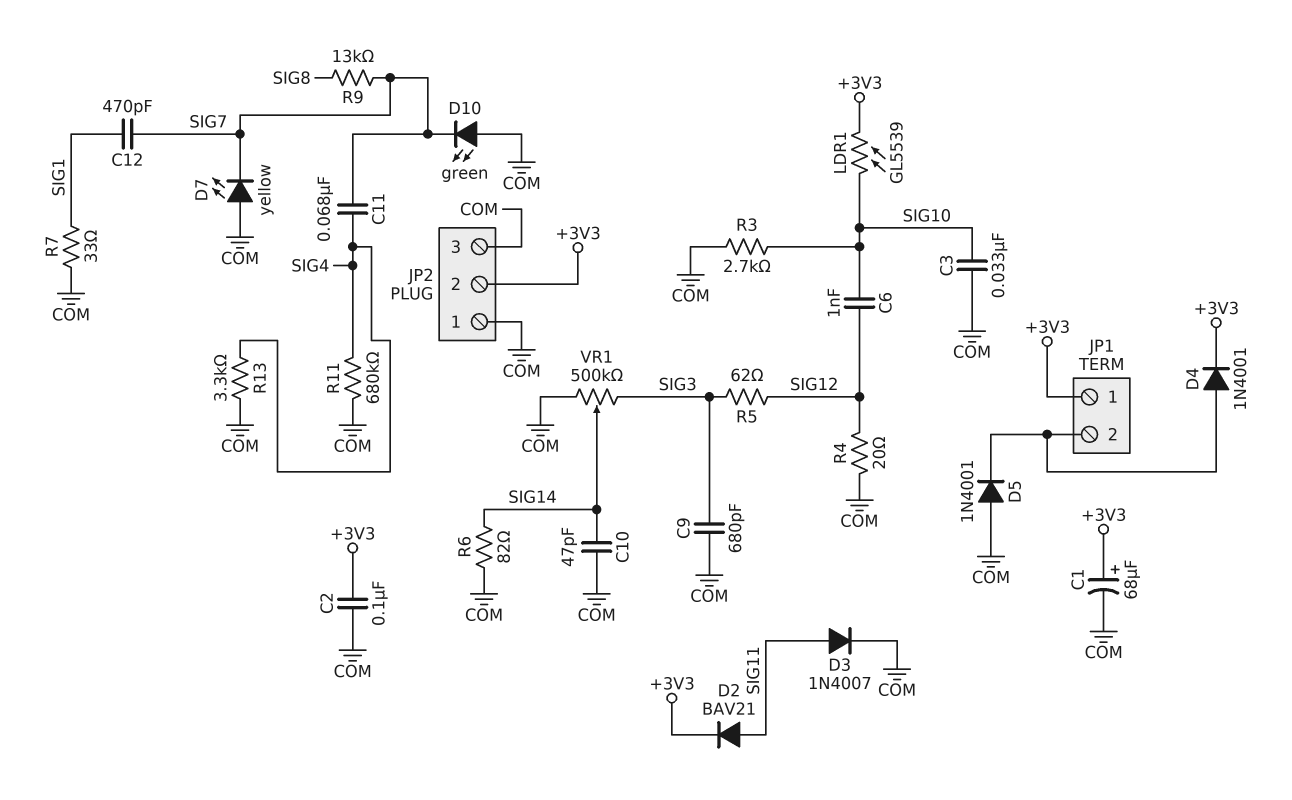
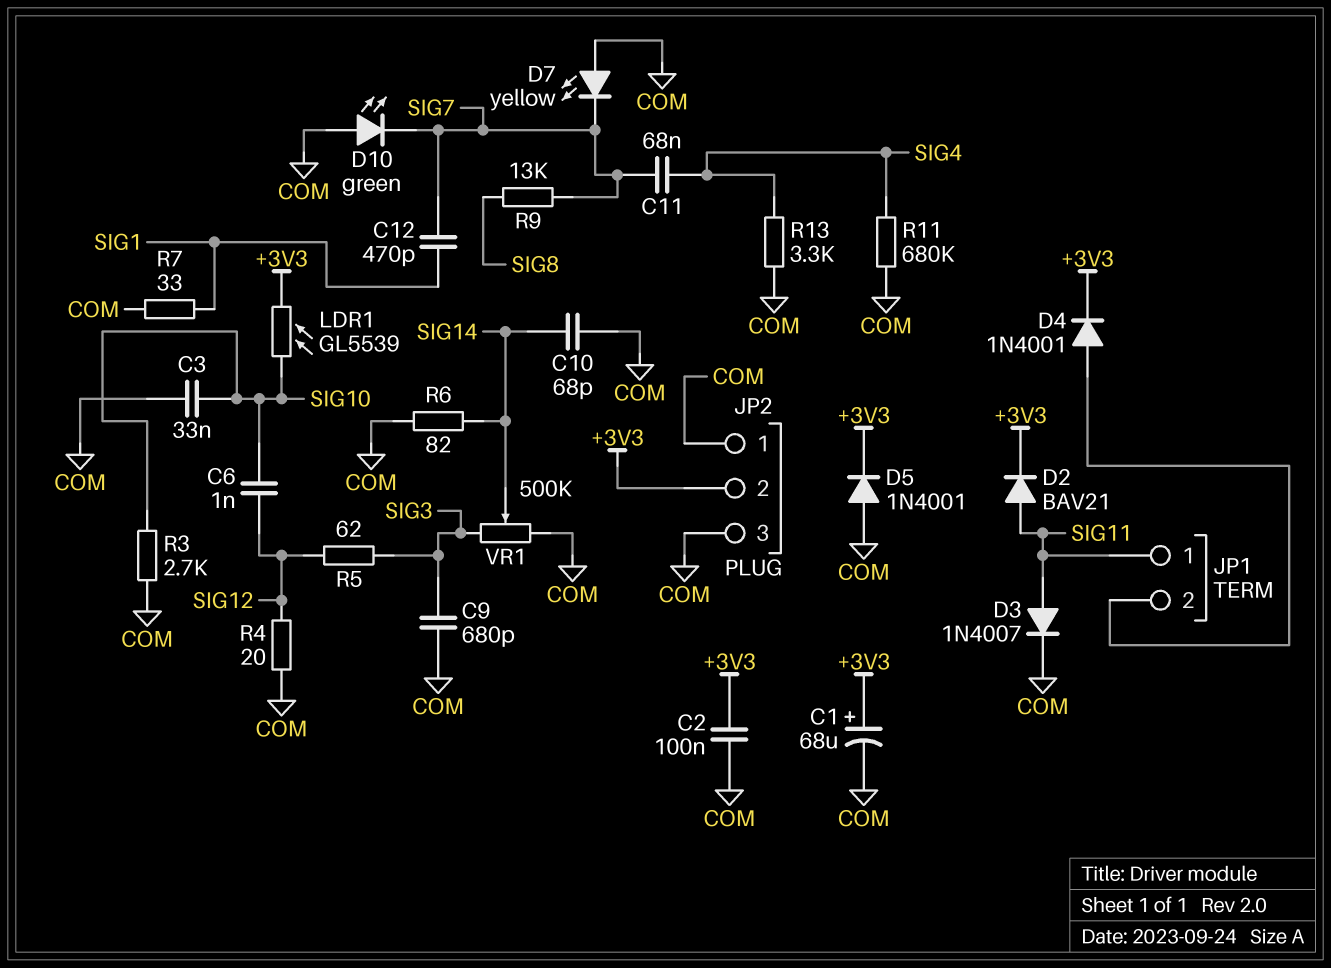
C10: 47pF (COM, SIG14) -> 68pF (COM, SIG14)
D5: diode 1N4001 (A COM, K JP1/2) -> diode 1N4001 (A COM, K +3V3)
JP1 pin 1: +3V3 -> SIG11

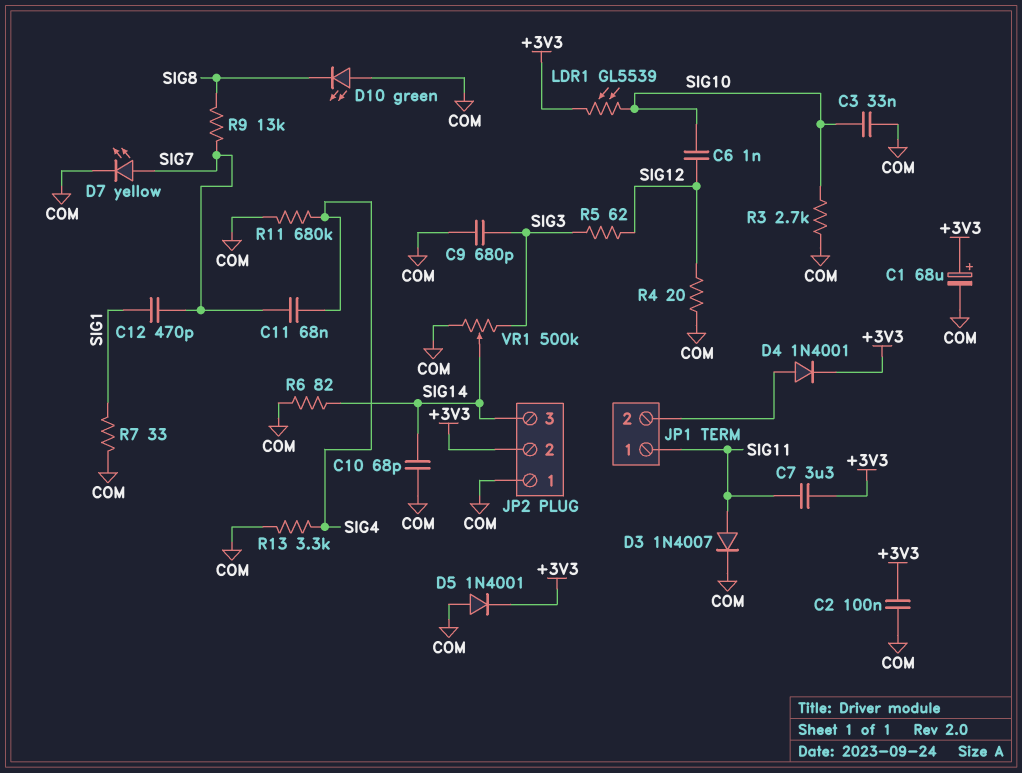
C7: none -> 3.3uF (+3V3, SIG11)
D2: diode BAV21 (A SIG11, K +3V3) -> none
D7: LED yellow (A COM, K SIG7) -> LED yellow (A SIG7, K COM)
D10: LED green (A COM, K SIG7) -> LED green (A COM, K SIG8)
JP2 pin 3: COM -> SIG14

